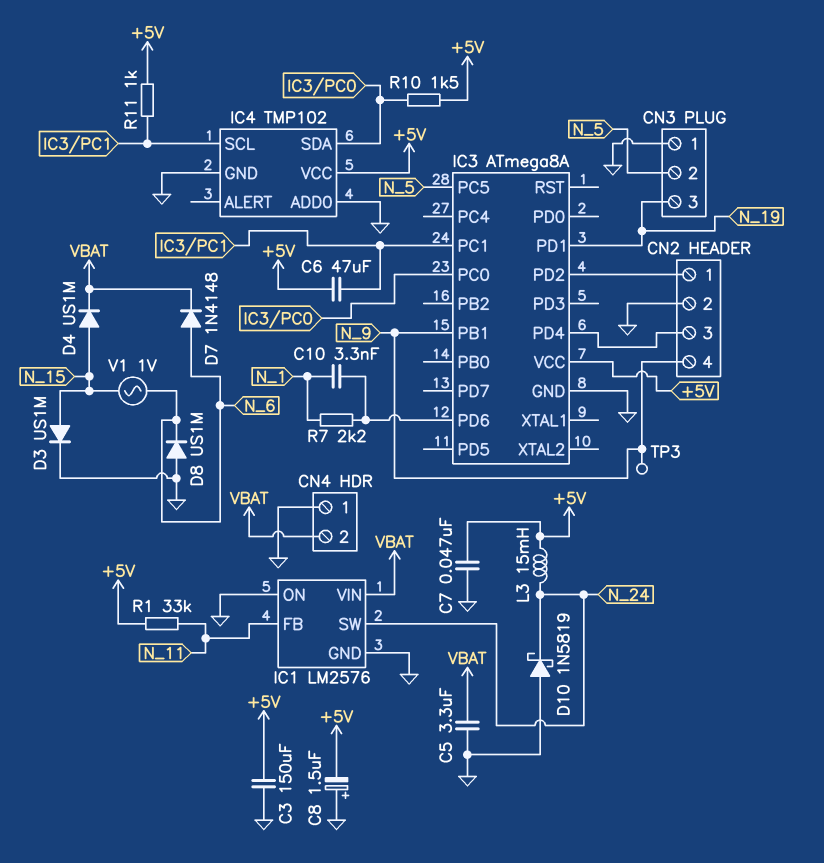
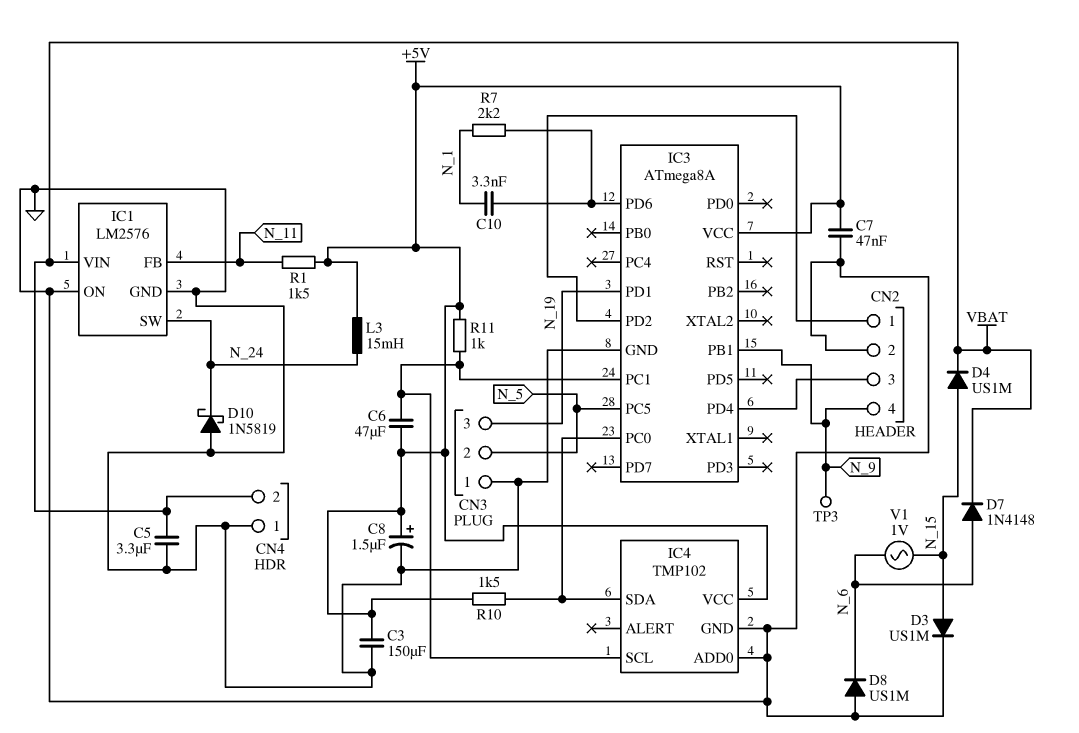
C8: 1.5uF (plus GND, minus +5V) -> 1.5uF (plus +5V, minus GND)
R1: 33k (+5V, N_11) -> 1.5k (+5V, N_11)

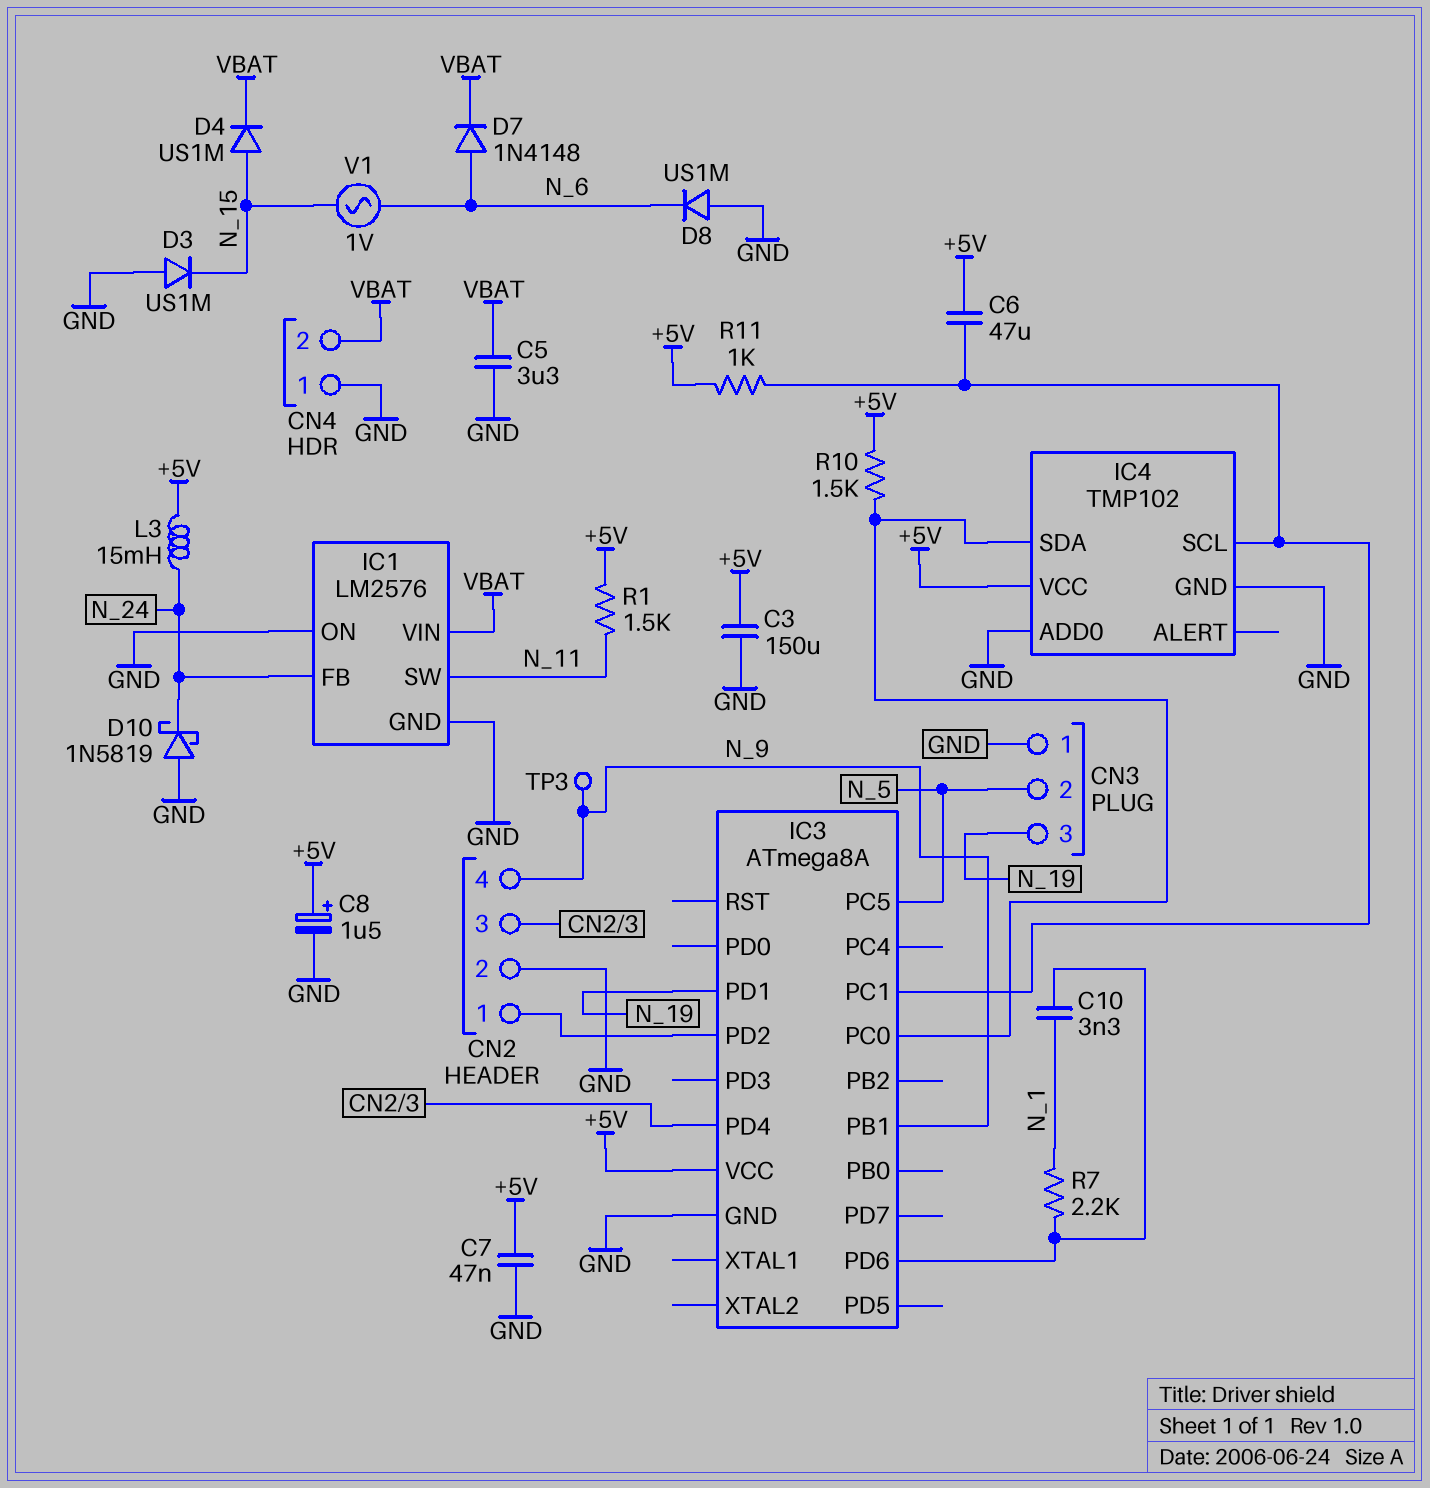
D3: diode US1M (A N_15, K GND) -> diode US1M (A GND, K N_15)
IC1 pin FB: N_11 -> N_24
IC1 pin SW: N_24 -> N_11

